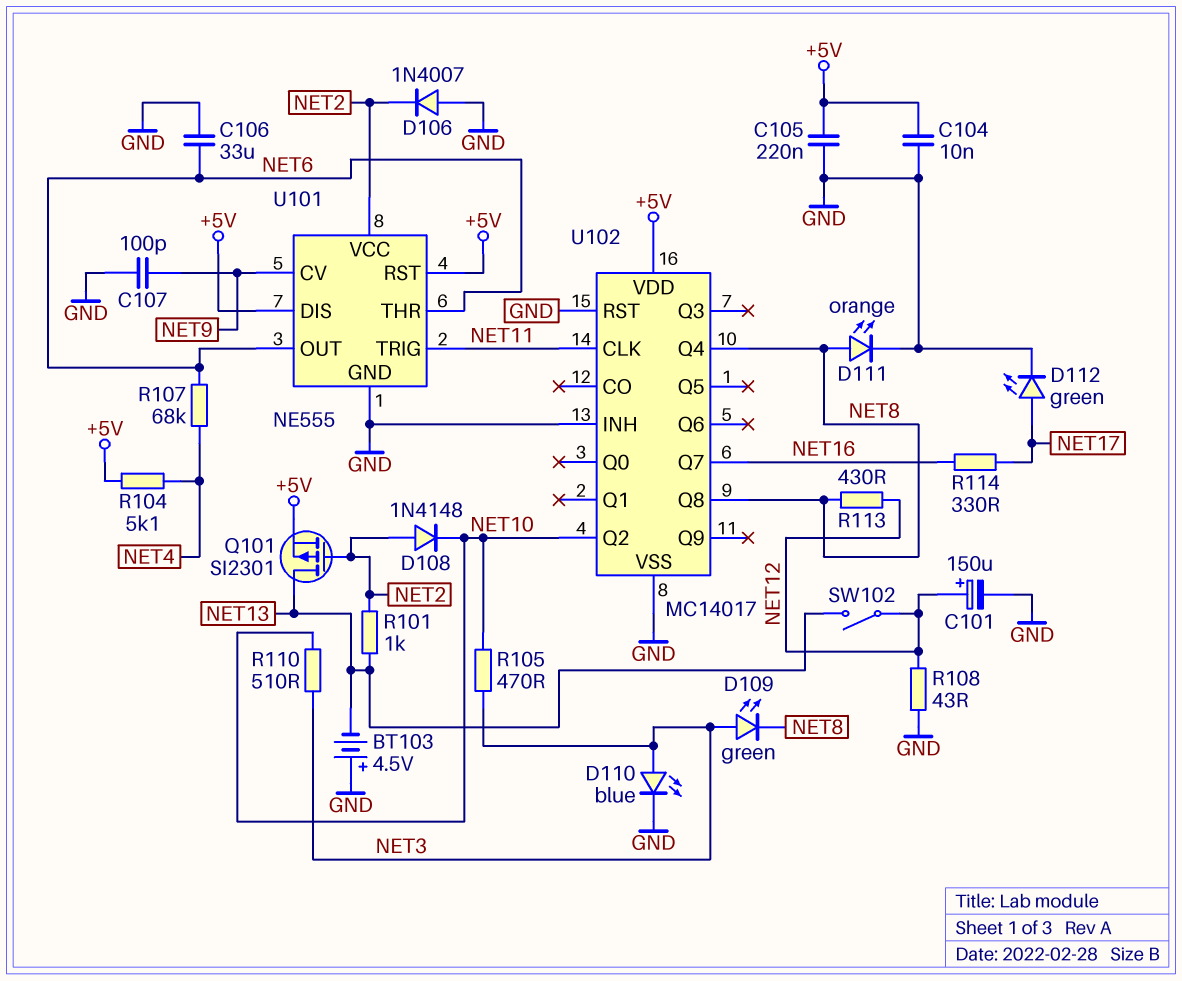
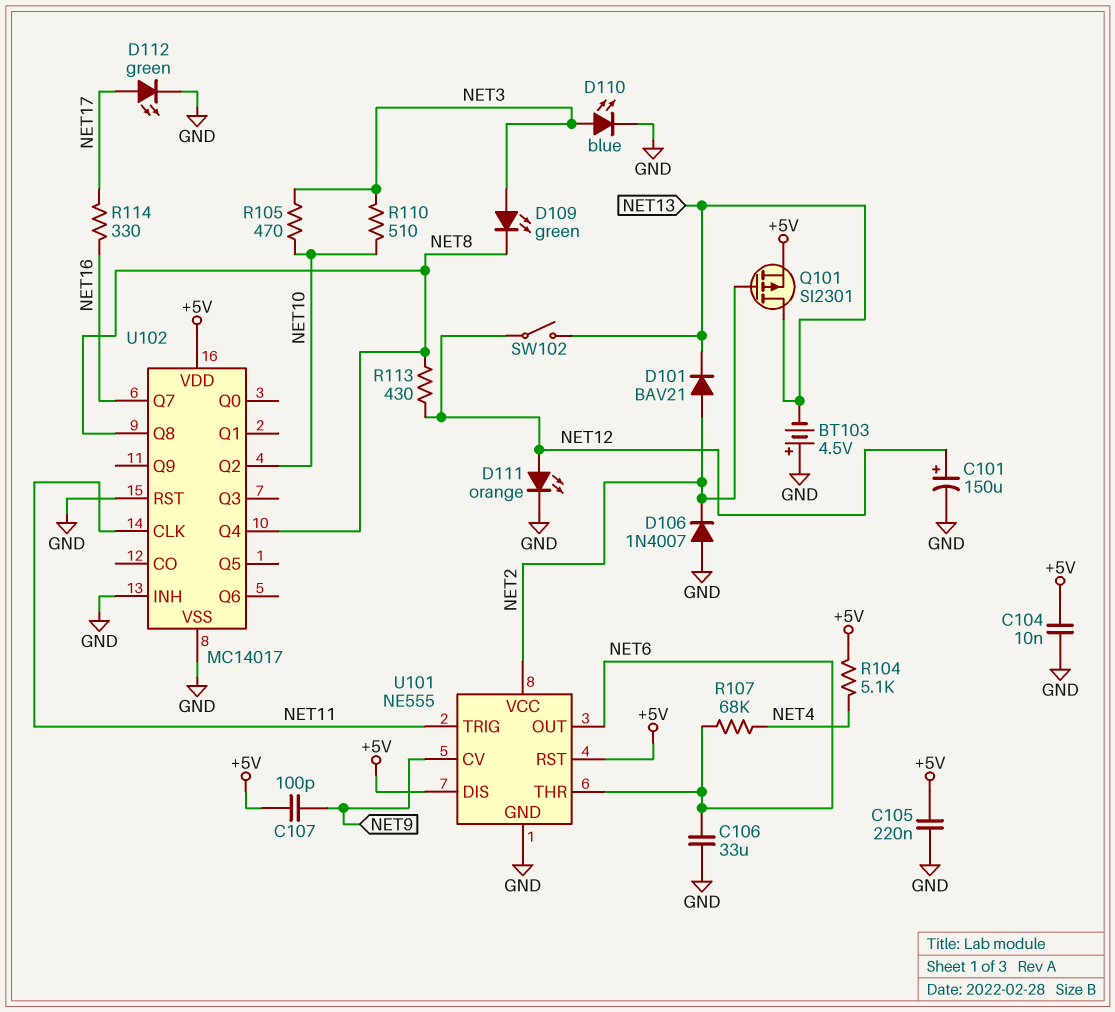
C107: 100pF (GND, NET9) -> 100pF (+5V, NET9)
D101: none -> diode BAV21 (A NET2, K NET13)
D108: diode 1N4148 (A NET2, K NET10) -> none
D111: LED orange (A NET8, K GND) -> LED orange (A NET12, K GND)
R101: 1k (NET2, NET13) -> none
R108: 43 (GND, NET12) -> none

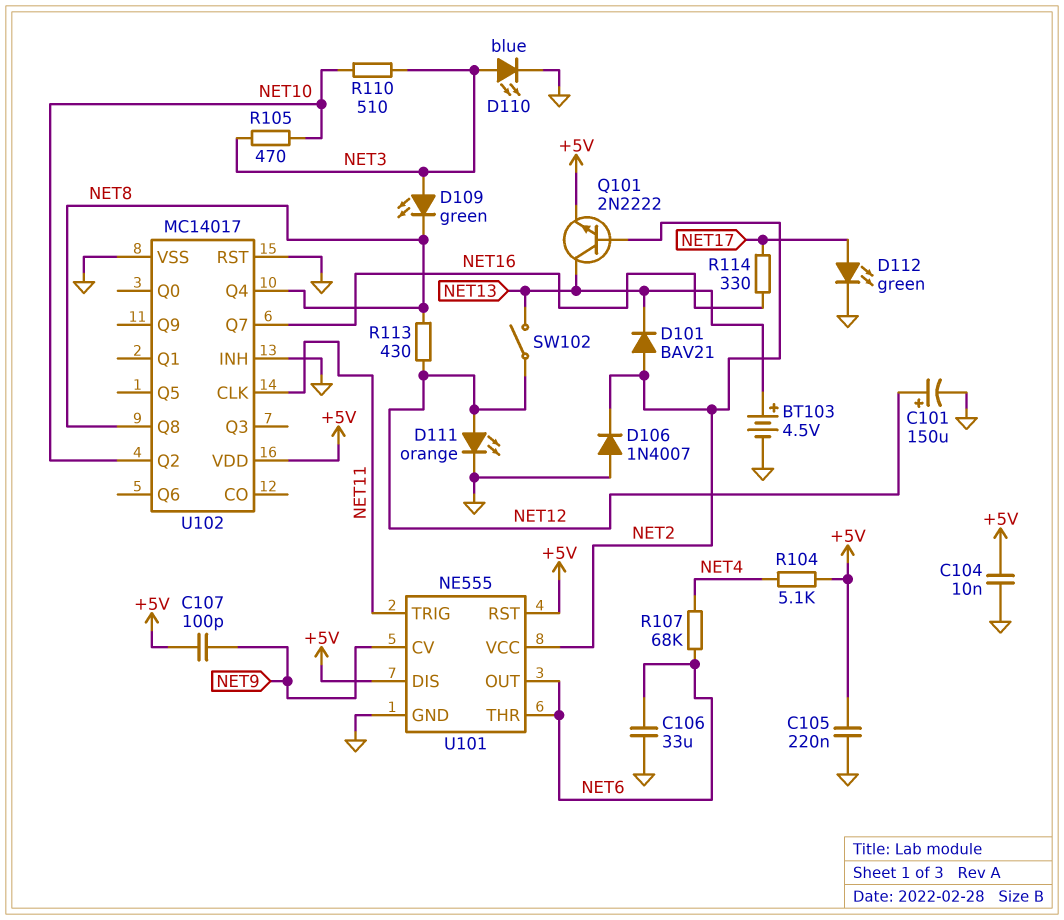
BT103: 4.5V (plus GND, minus NET13) -> 4.5V (plus NET13, minus GND)
Q101: PMOS SI2301 (G NET2, D NET13, S +5V) -> NPN 2N2222 (B NET2, C NET13, E +5V)

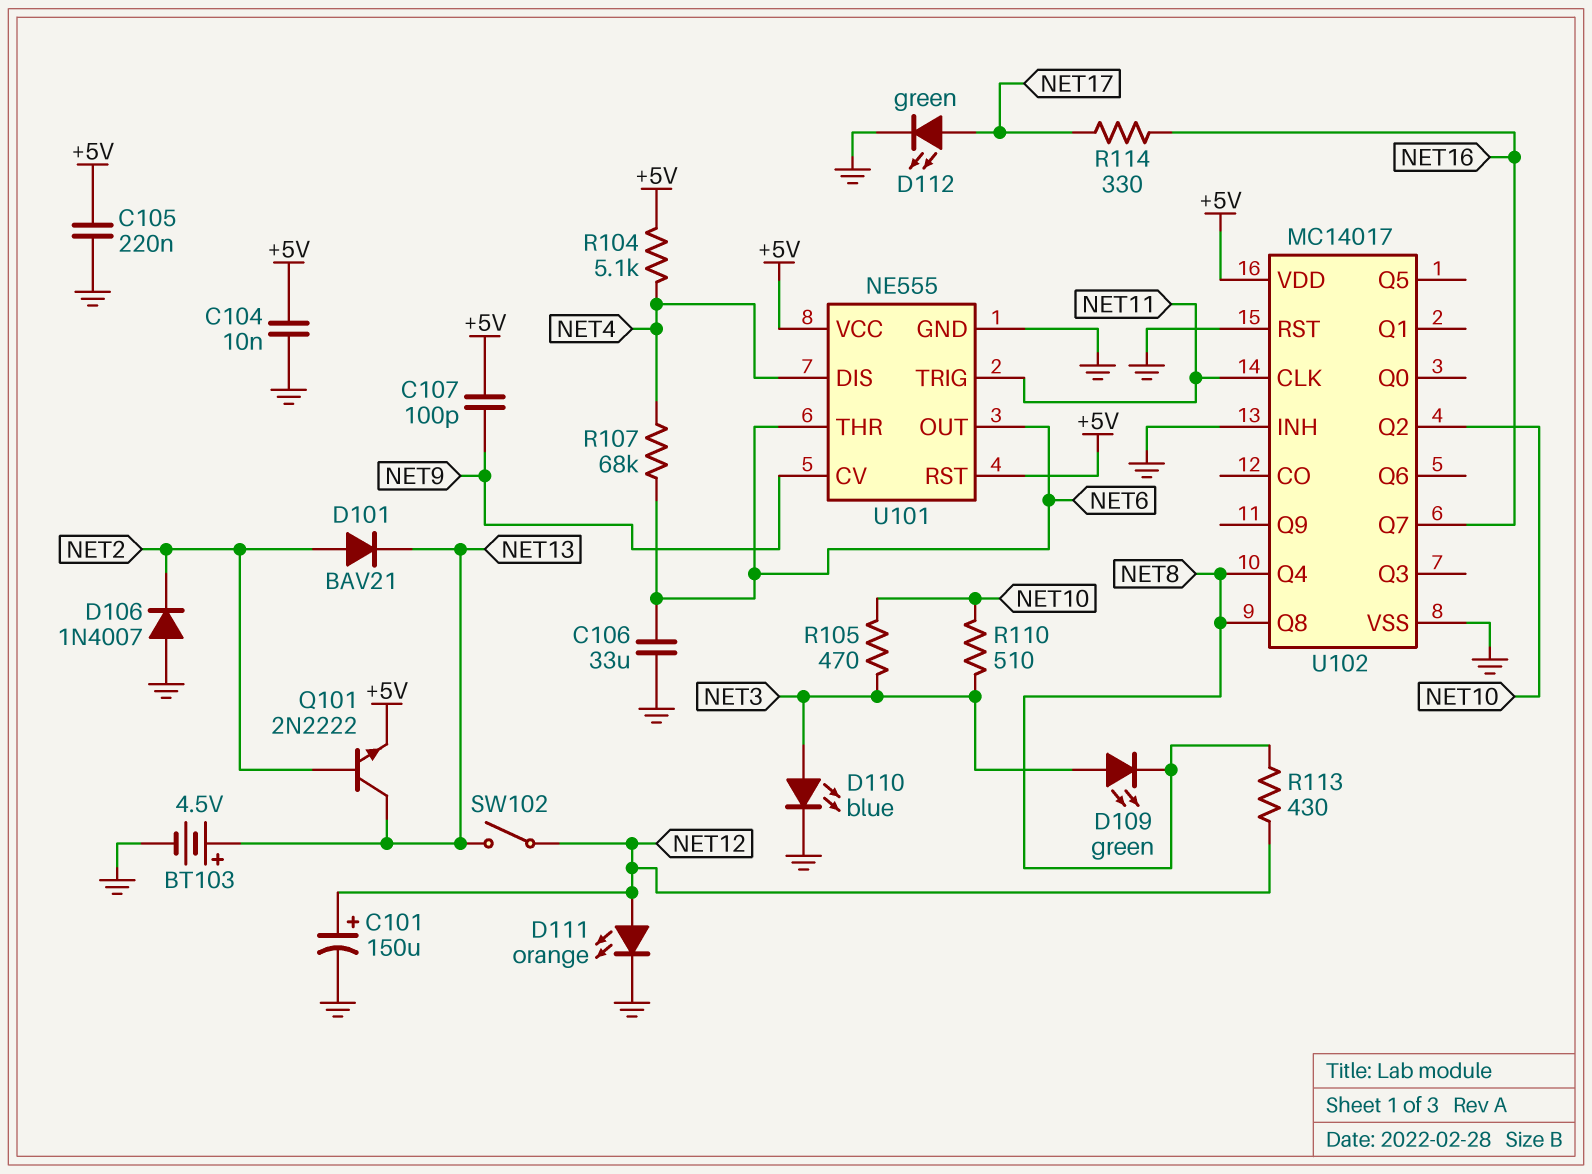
U101 pin DIS: +5V -> NET4
U101 pin VCC: NET2 -> +5V

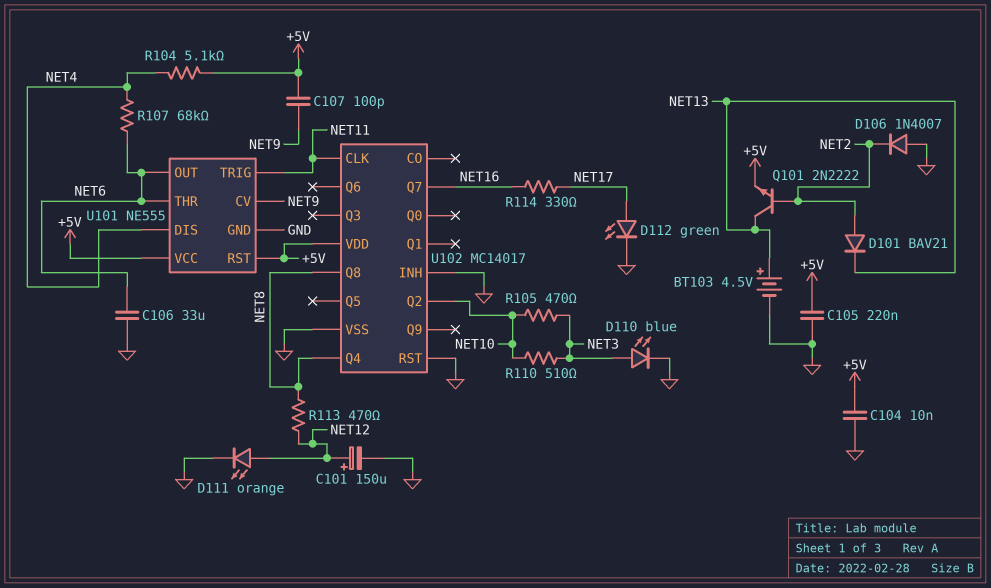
D109: LED green (A NET3, K NET8) -> none
R113: 430 (NET8, NET12) -> 470 (NET8, NET12)
SW102: switch (NET12, NET13) -> none

